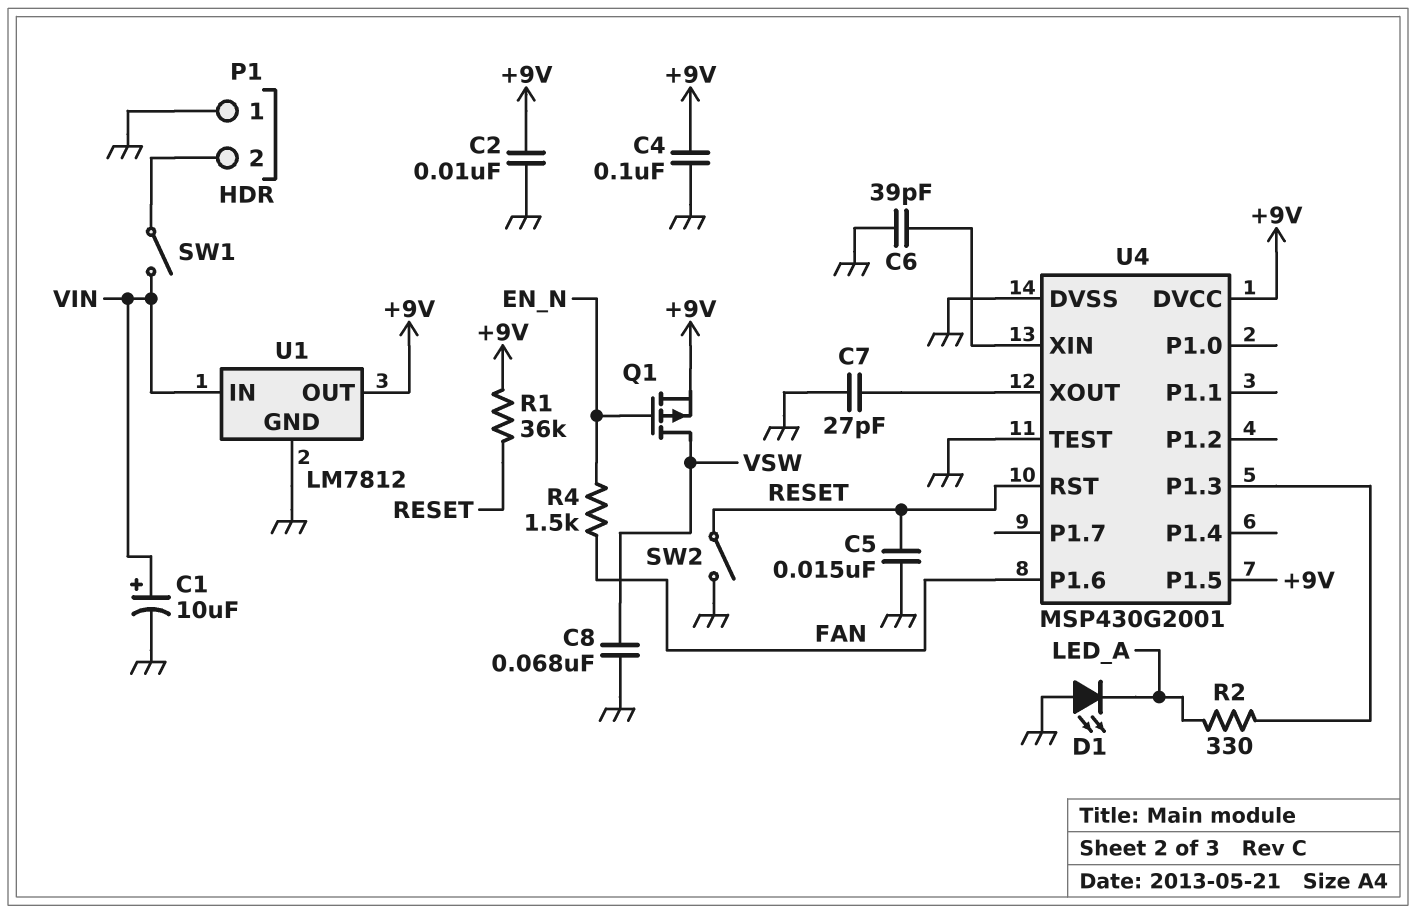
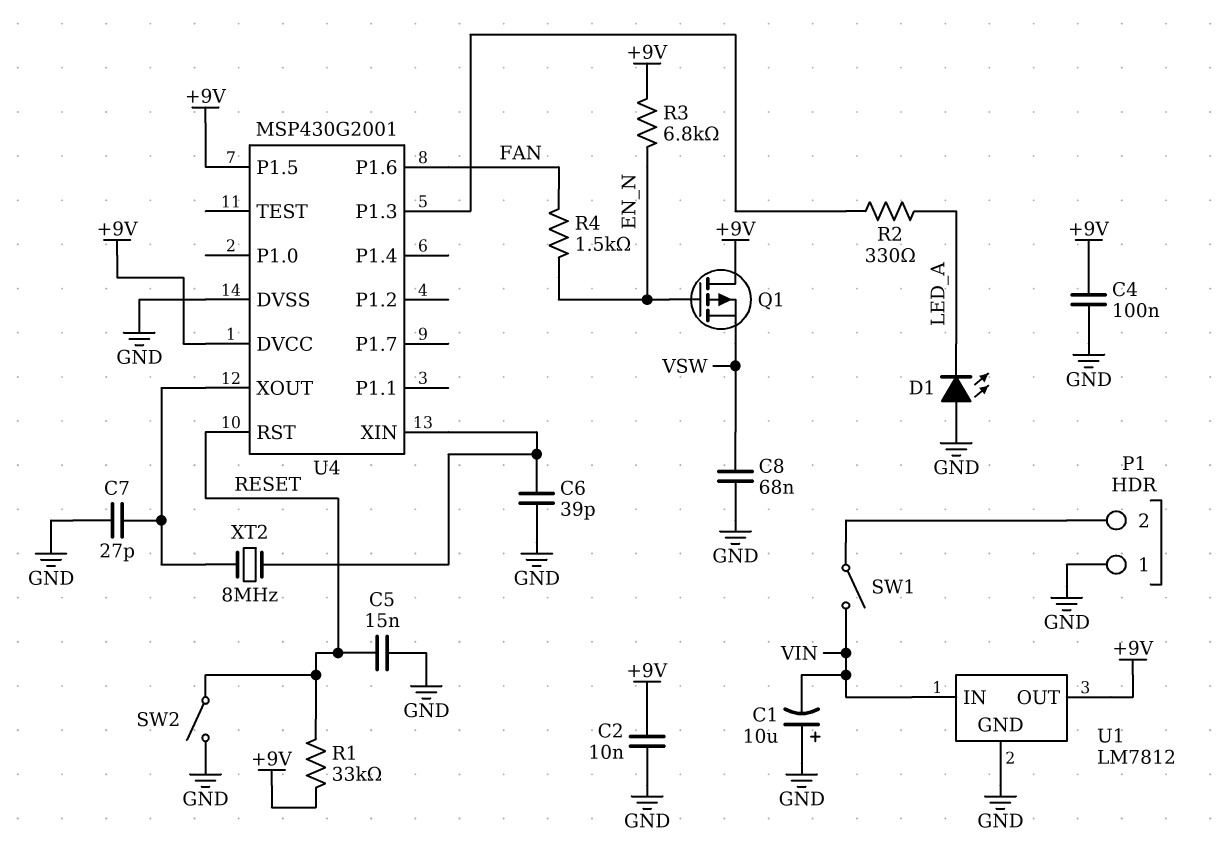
C1: 10uF (plus VIN, minus GND) -> 10uF (plus GND, minus VIN)
Q1: PMOS (G EN_N, D VSW, S +9V) -> PMOS (G EN_N, D +9V, S VSW)
R1: 36k (+9V, RESET) -> 33k (+9V, RESET)
R3: none -> 6.8k (+9V, EN_N)
U4 pin TEST: GND -> none
XT2: none -> 8MHz (U4/XIN, U4/XOUT)

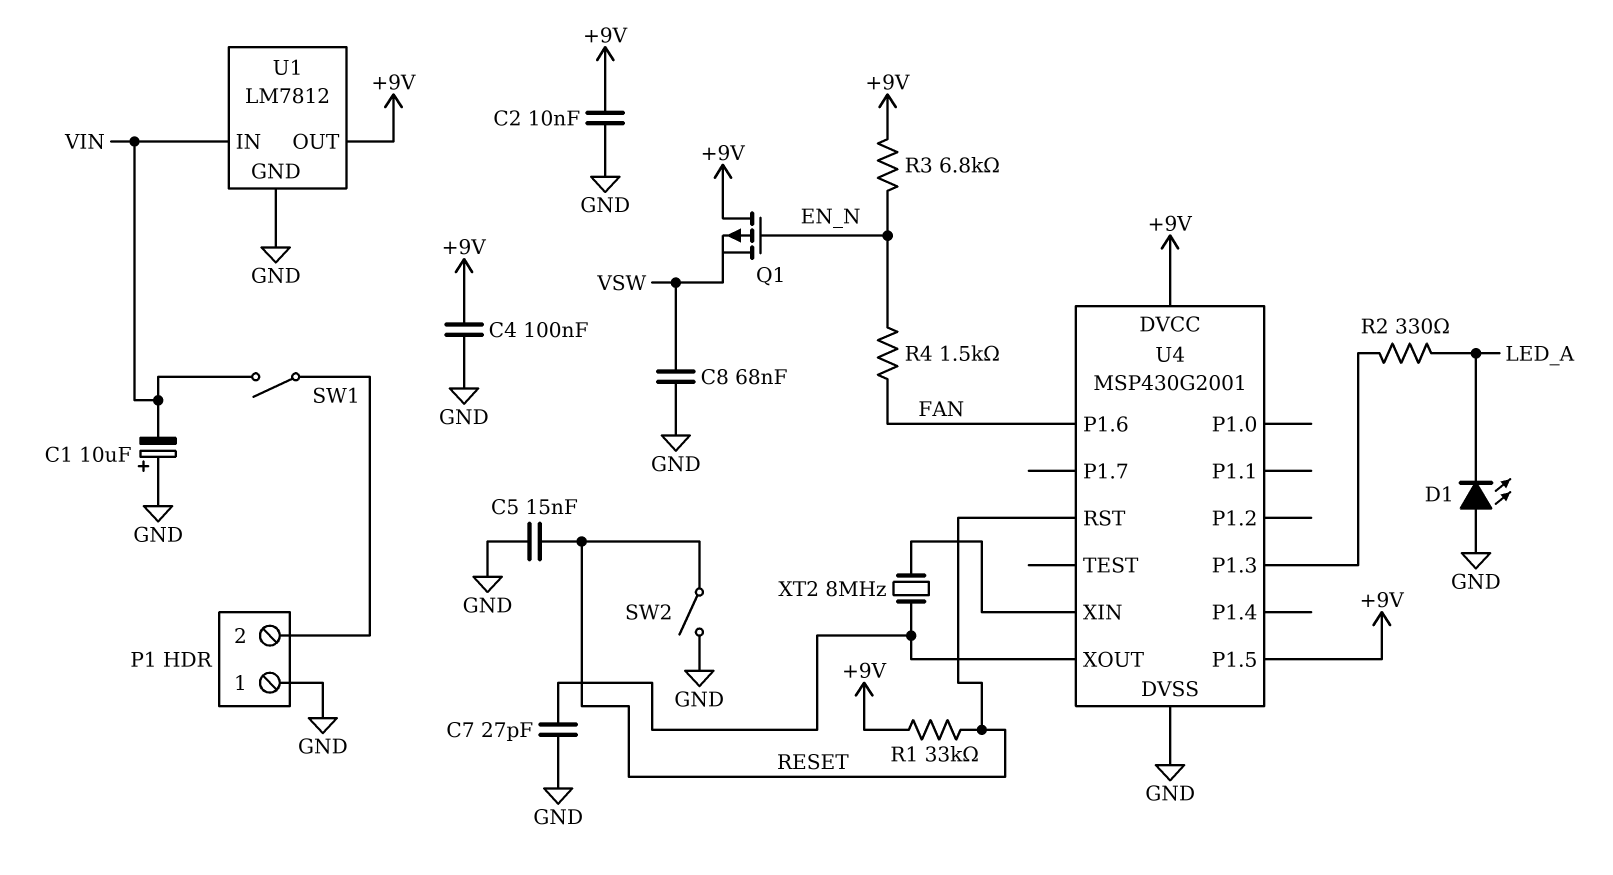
C6: 39pF (GND, U4/XIN) -> none

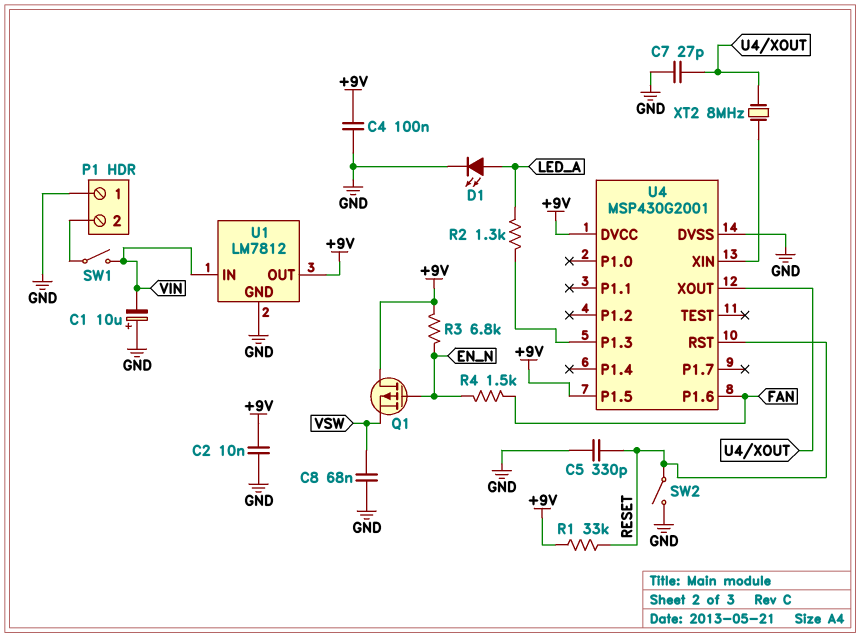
C5: 15nF (GND, RESET) -> 330pF (GND, RESET)
D1: LED (A GND, K LED_A) -> LED (A LED_A, K GND)
R2: 330 (LED_A, U4/P1.3) -> 1.3k (LED_A, U4/P1.3)

